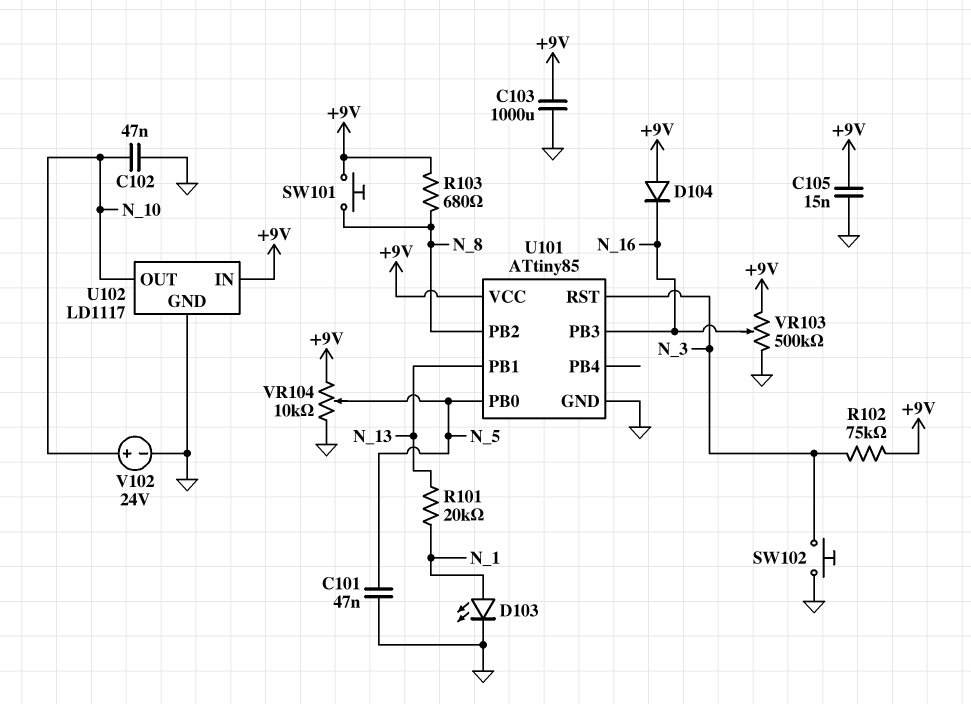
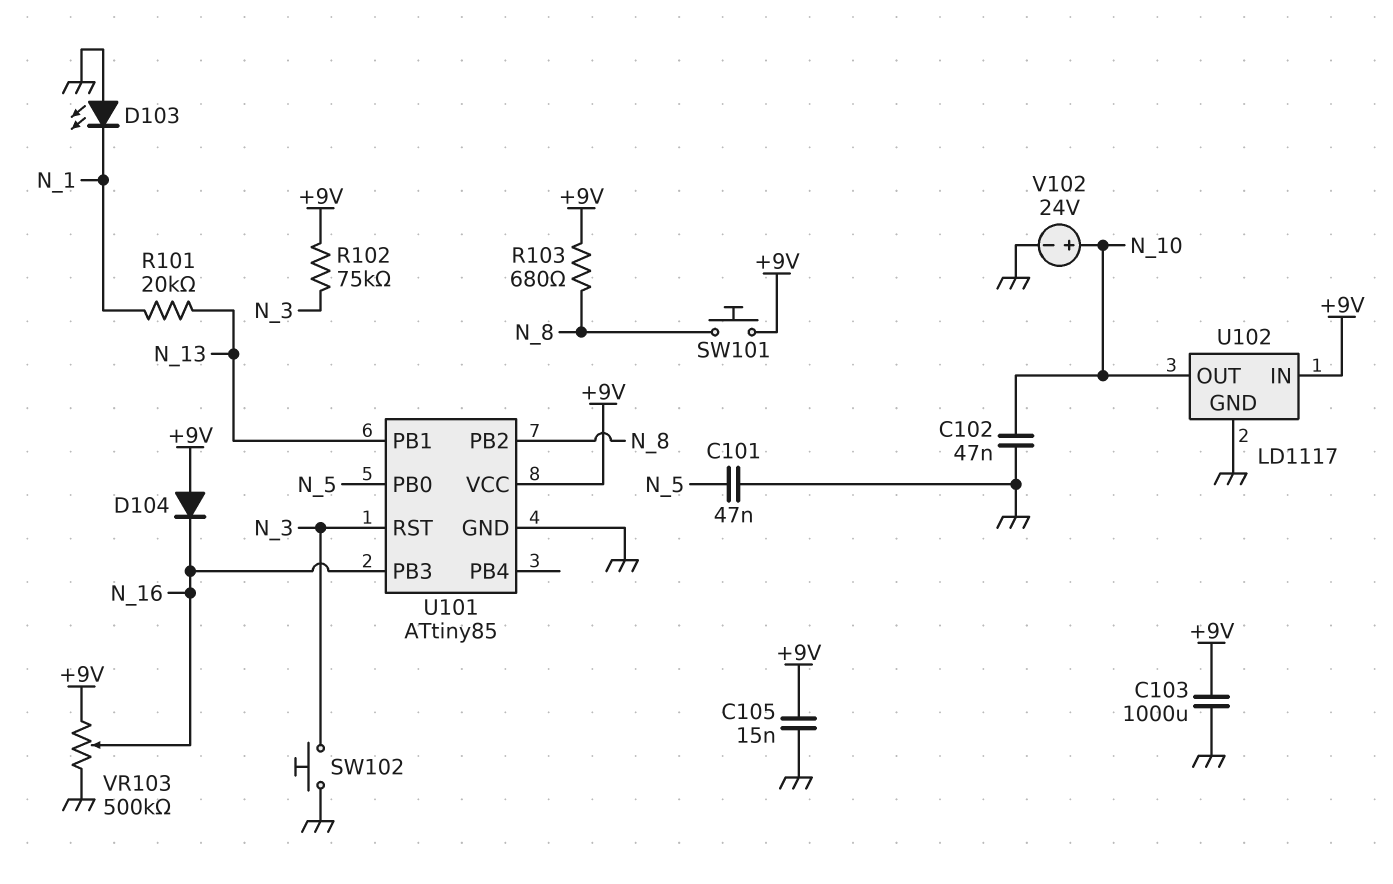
D103: LED (A N_1, K GND) -> LED (A GND, K N_1)
VR104: 10k (+9V, GND, wiper N_5) -> none

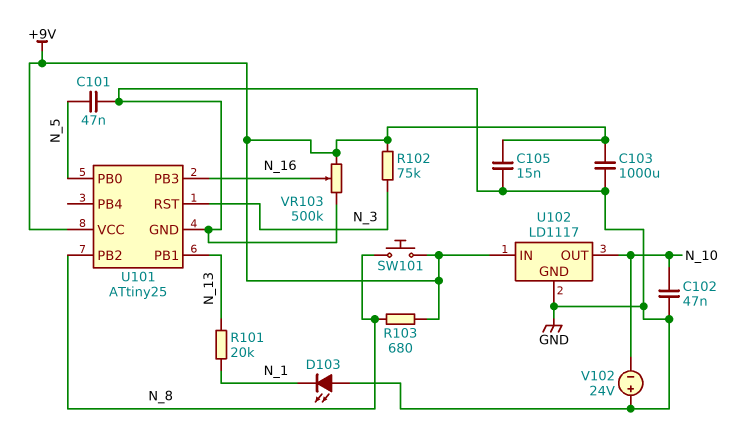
D104: diode (A +9V, K N_16) -> none
SW102: button (GND, N_3) -> none
U101: ATtiny85 -> ATtiny25
V102: 24V (plus N_10, minus GND) -> 24V (plus GND, minus N_10)

